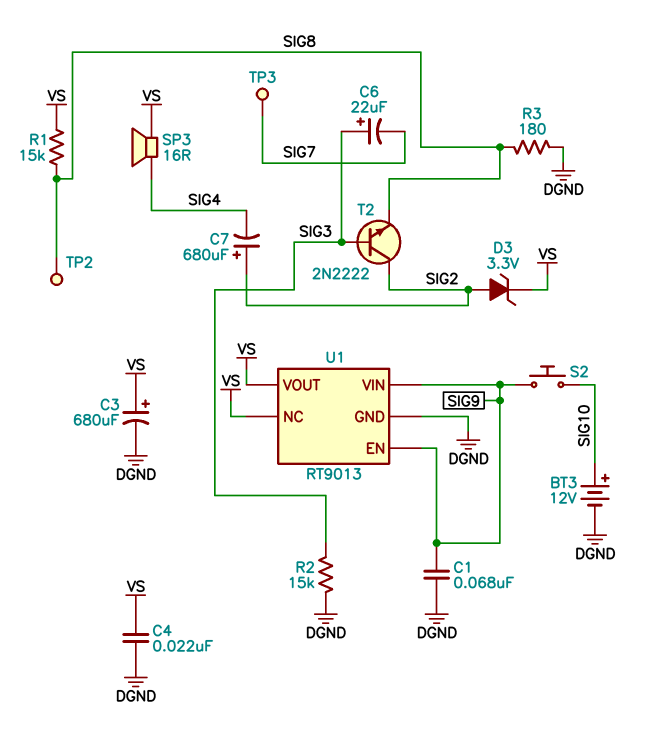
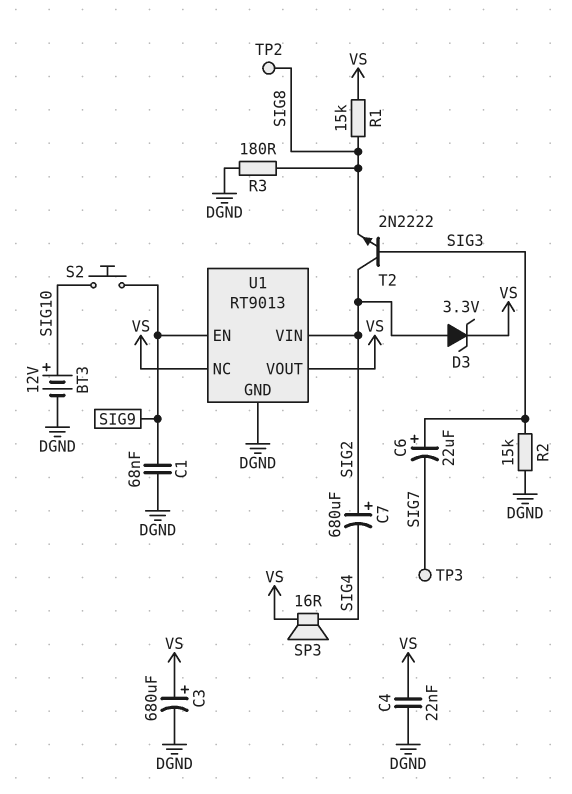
U1 pin VIN: SIG9 -> SIG2

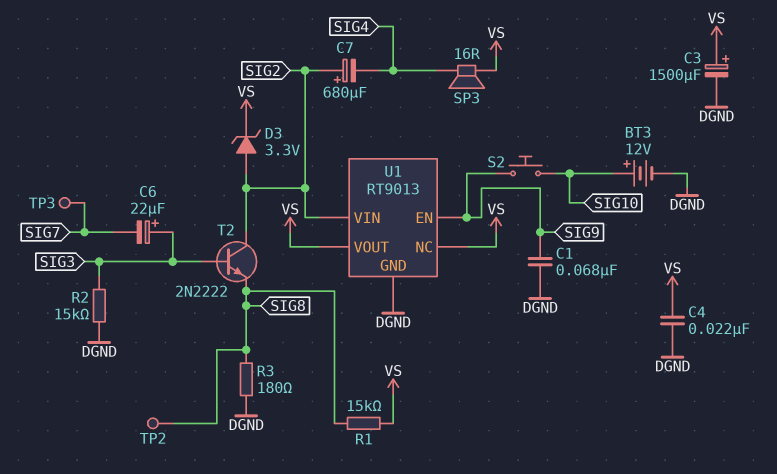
C3: 680uF (plus VS, minus DGND) -> 1500uF (plus VS, minus DGND)

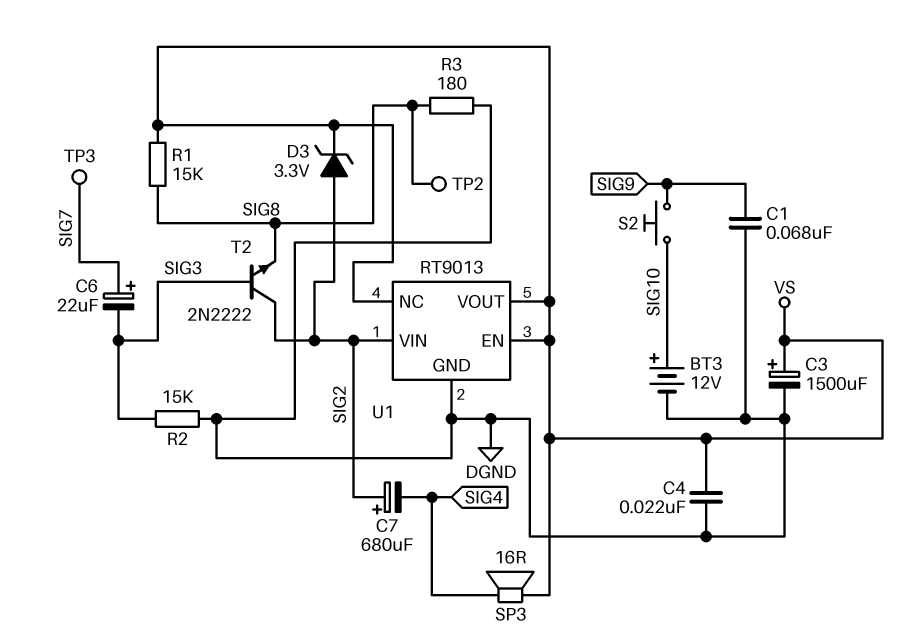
C6: 22uF (plus SIG3, minus SIG7) -> 22uF (plus SIG7, minus SIG3)
U1 pin EN: SIG9 -> VS

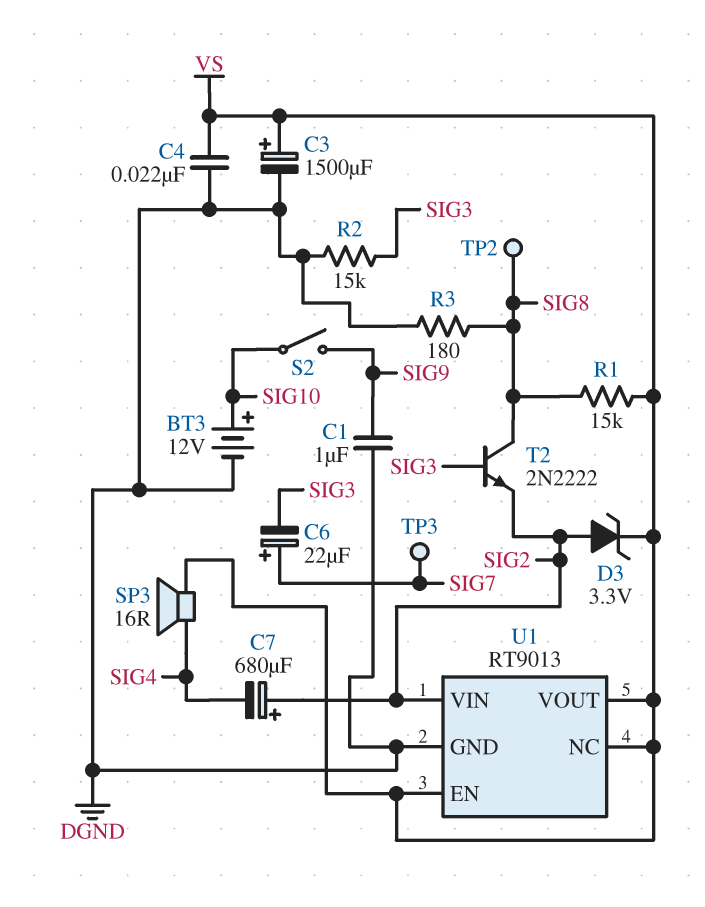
C1: 68nF (DGND, SIG9) -> 1uF (DGND, SIG9)
S2: button (SIG9, SIG10) -> switch (SIG9, SIG10)
T2: NPN 2N2222 (B SIG3, C SIG2, E SIG8) -> NPN 2N2222 (B SIG3, C SIG8, E SIG2)

